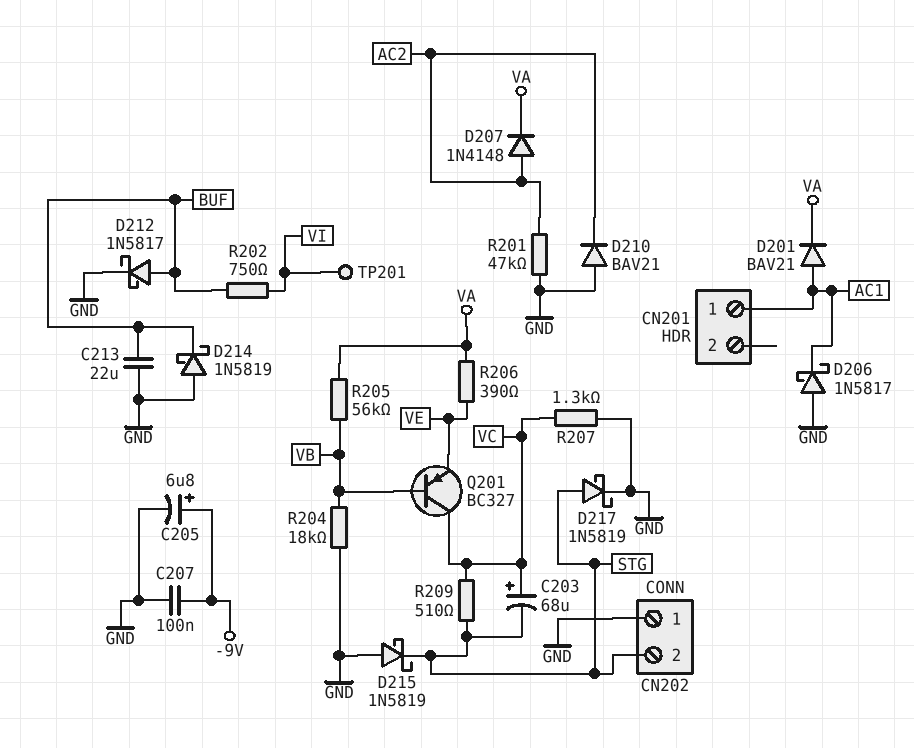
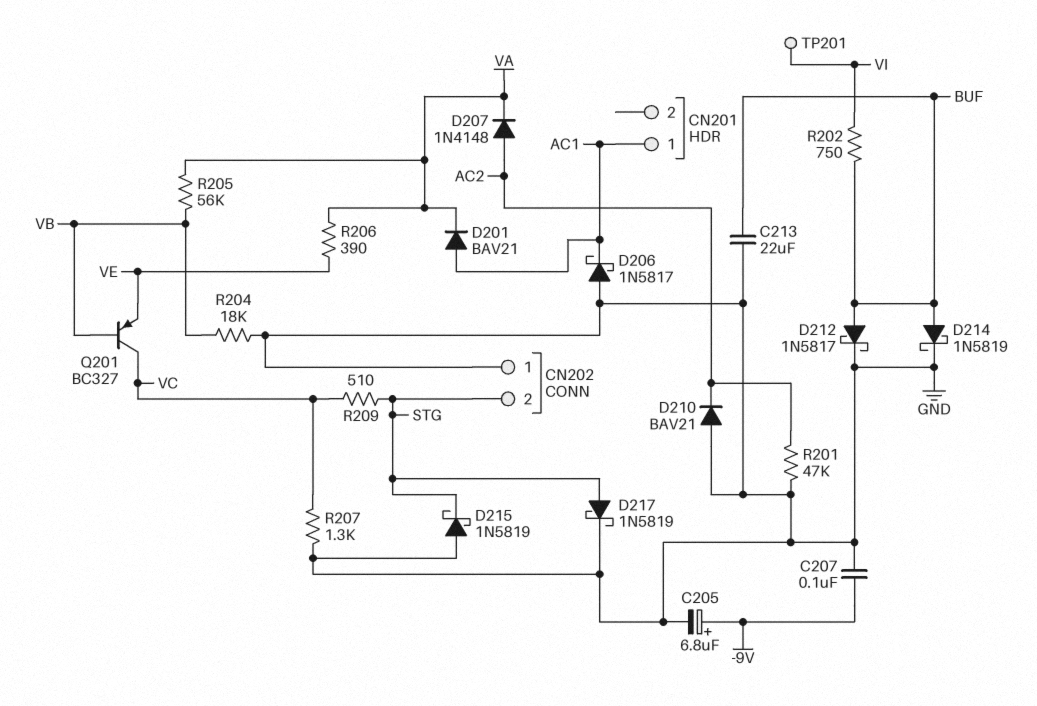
C203: 68uF (plus VC, minus STG) -> none
D214: schottky 1N5819 (A GND, K BUF) -> schottky 1N5819 (A BUF, K GND)

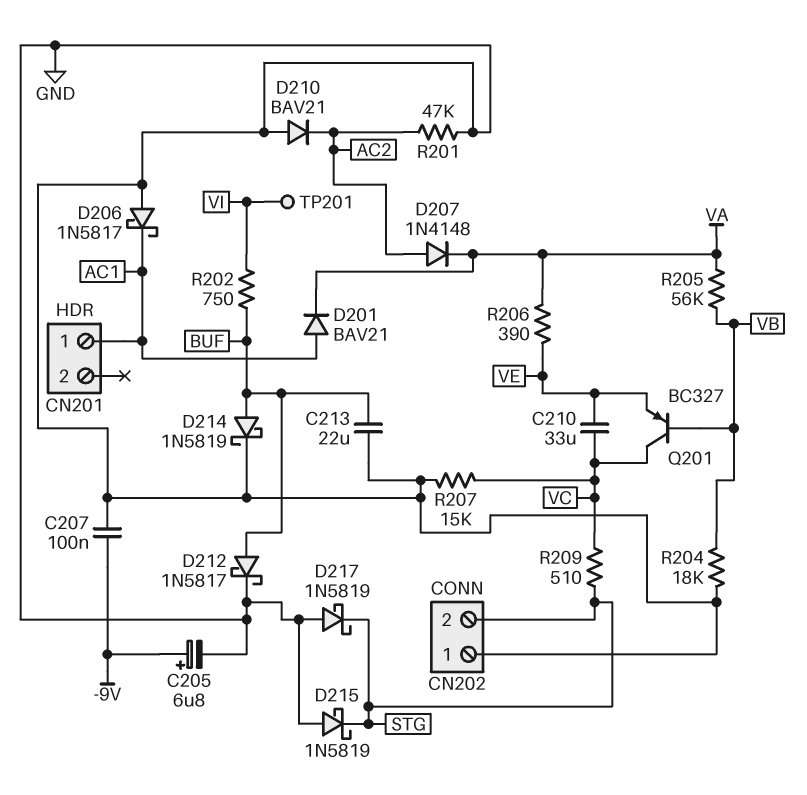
C210: none -> 33uF (VC, VE)
D217: schottky 1N5819 (A STG, K GND) -> schottky 1N5819 (A GND, K STG)
R207: 1.3k (GND, VC) -> 15k (GND, VC)

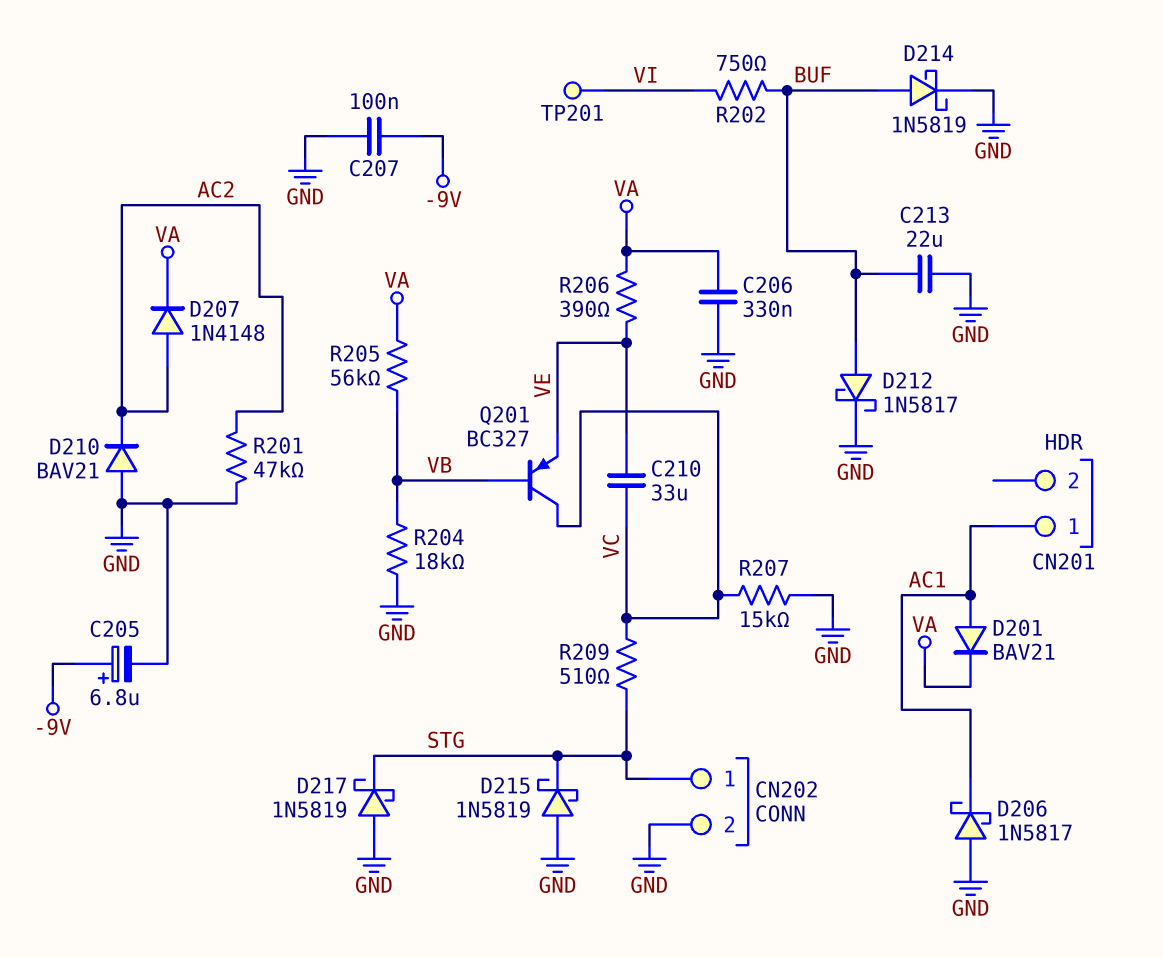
C206: none -> 330nF (GND, VA)
CN202 pin 1: GND -> STG
CN202 pin 2: STG -> GND

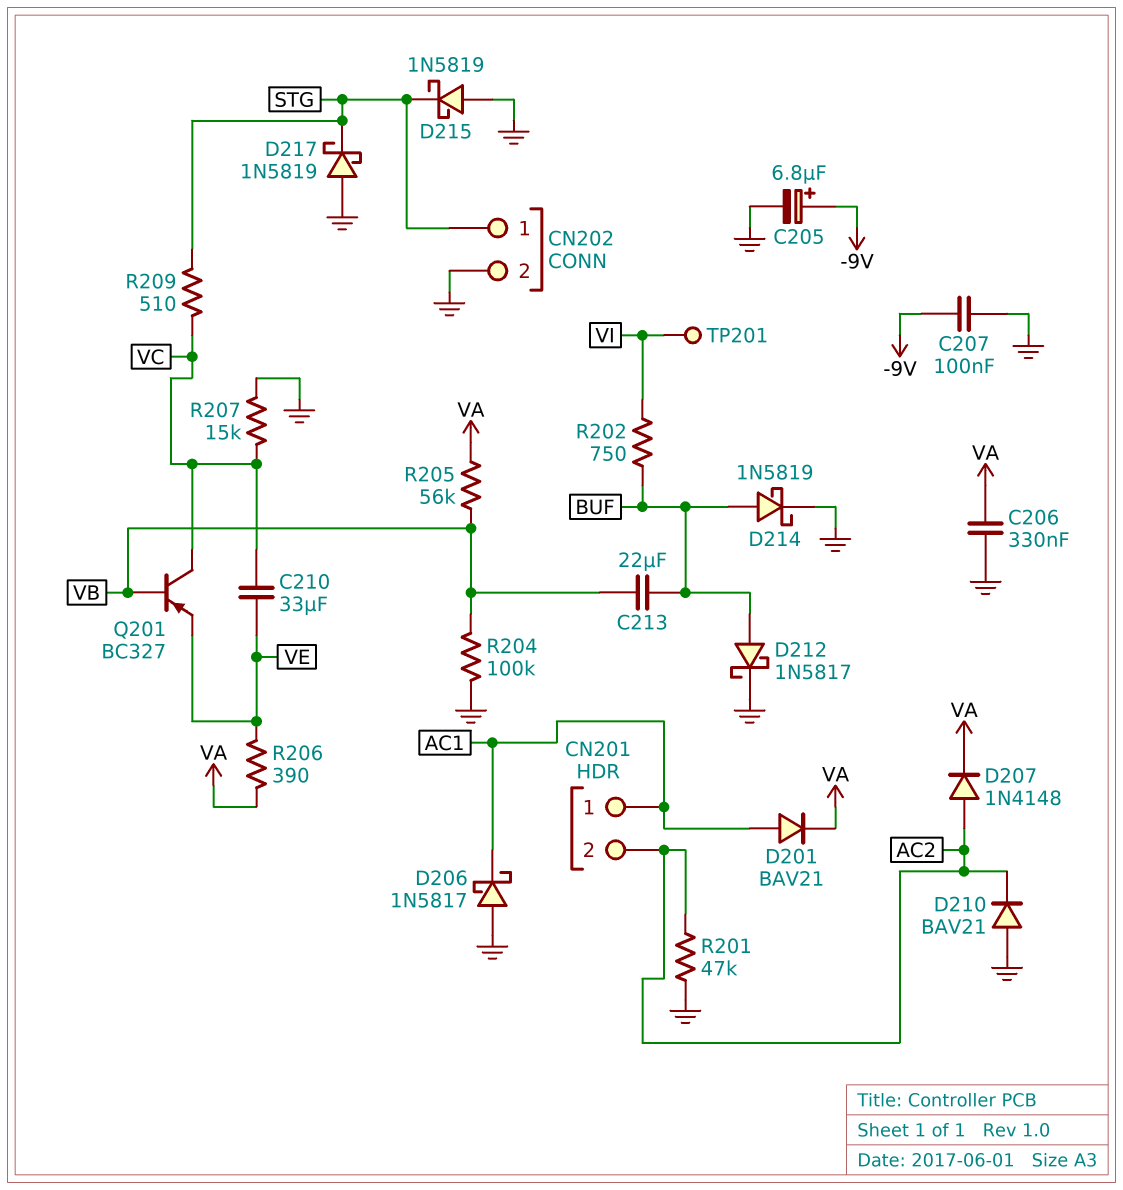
C213: 22uF (BUF, GND) -> 22uF (BUF, VB)
CN201 pin 2: none -> AC2
R204: 18k (GND, VB) -> 100k (GND, VB)

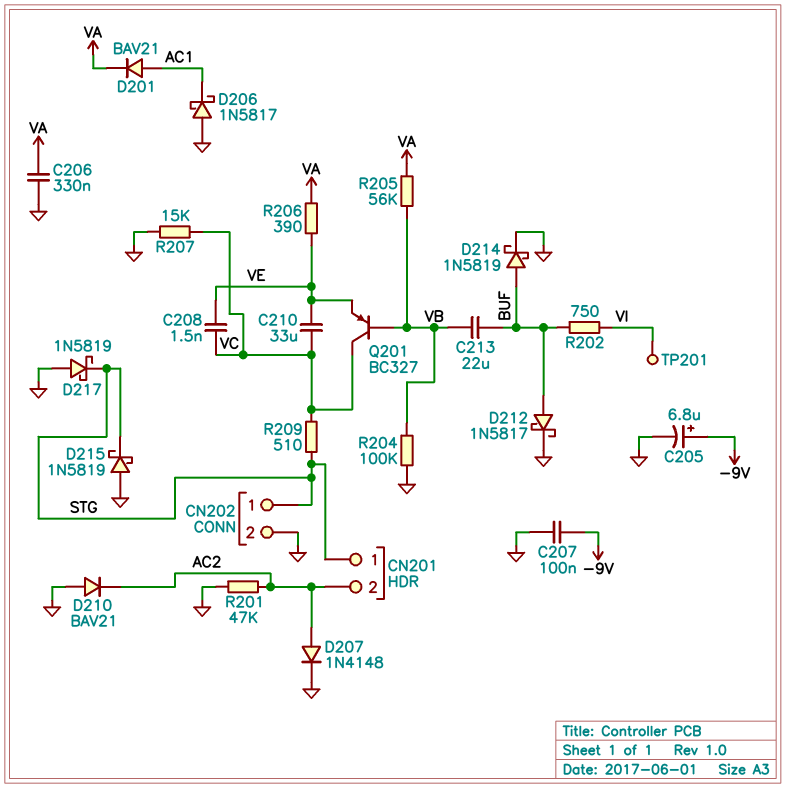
C208: none -> 1.5nF (VC, VE)
CN201 pin 1: AC1 -> STG
D207: diode 1N4148 (A AC2, K VA) -> diode 1N4148 (A AC2, K GND)

